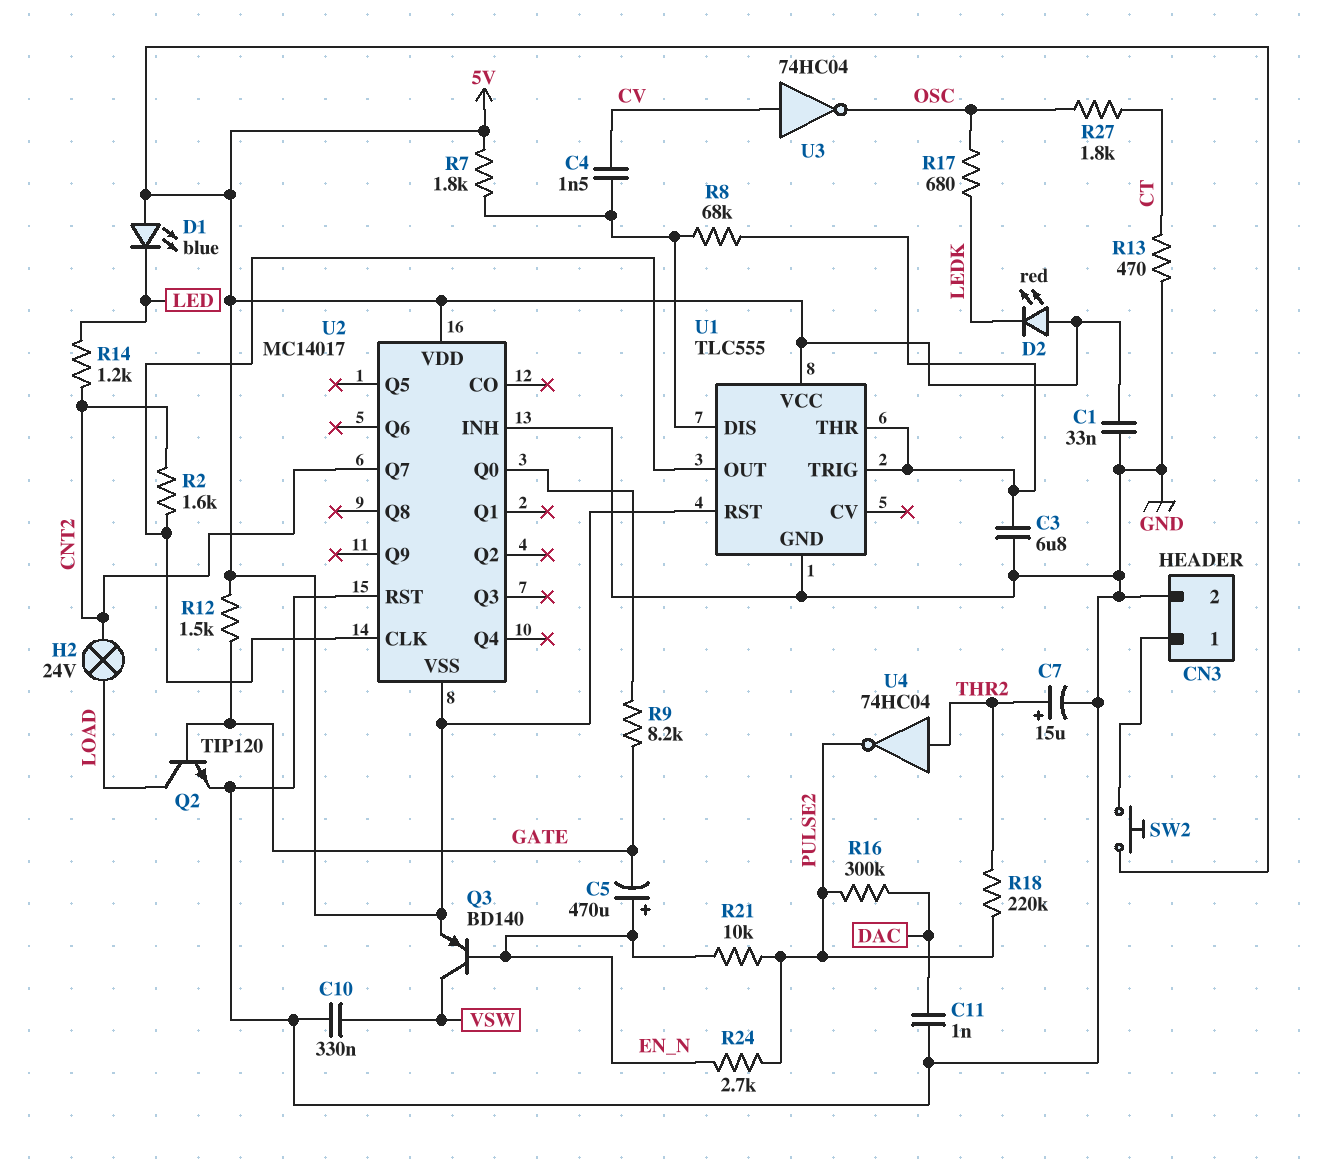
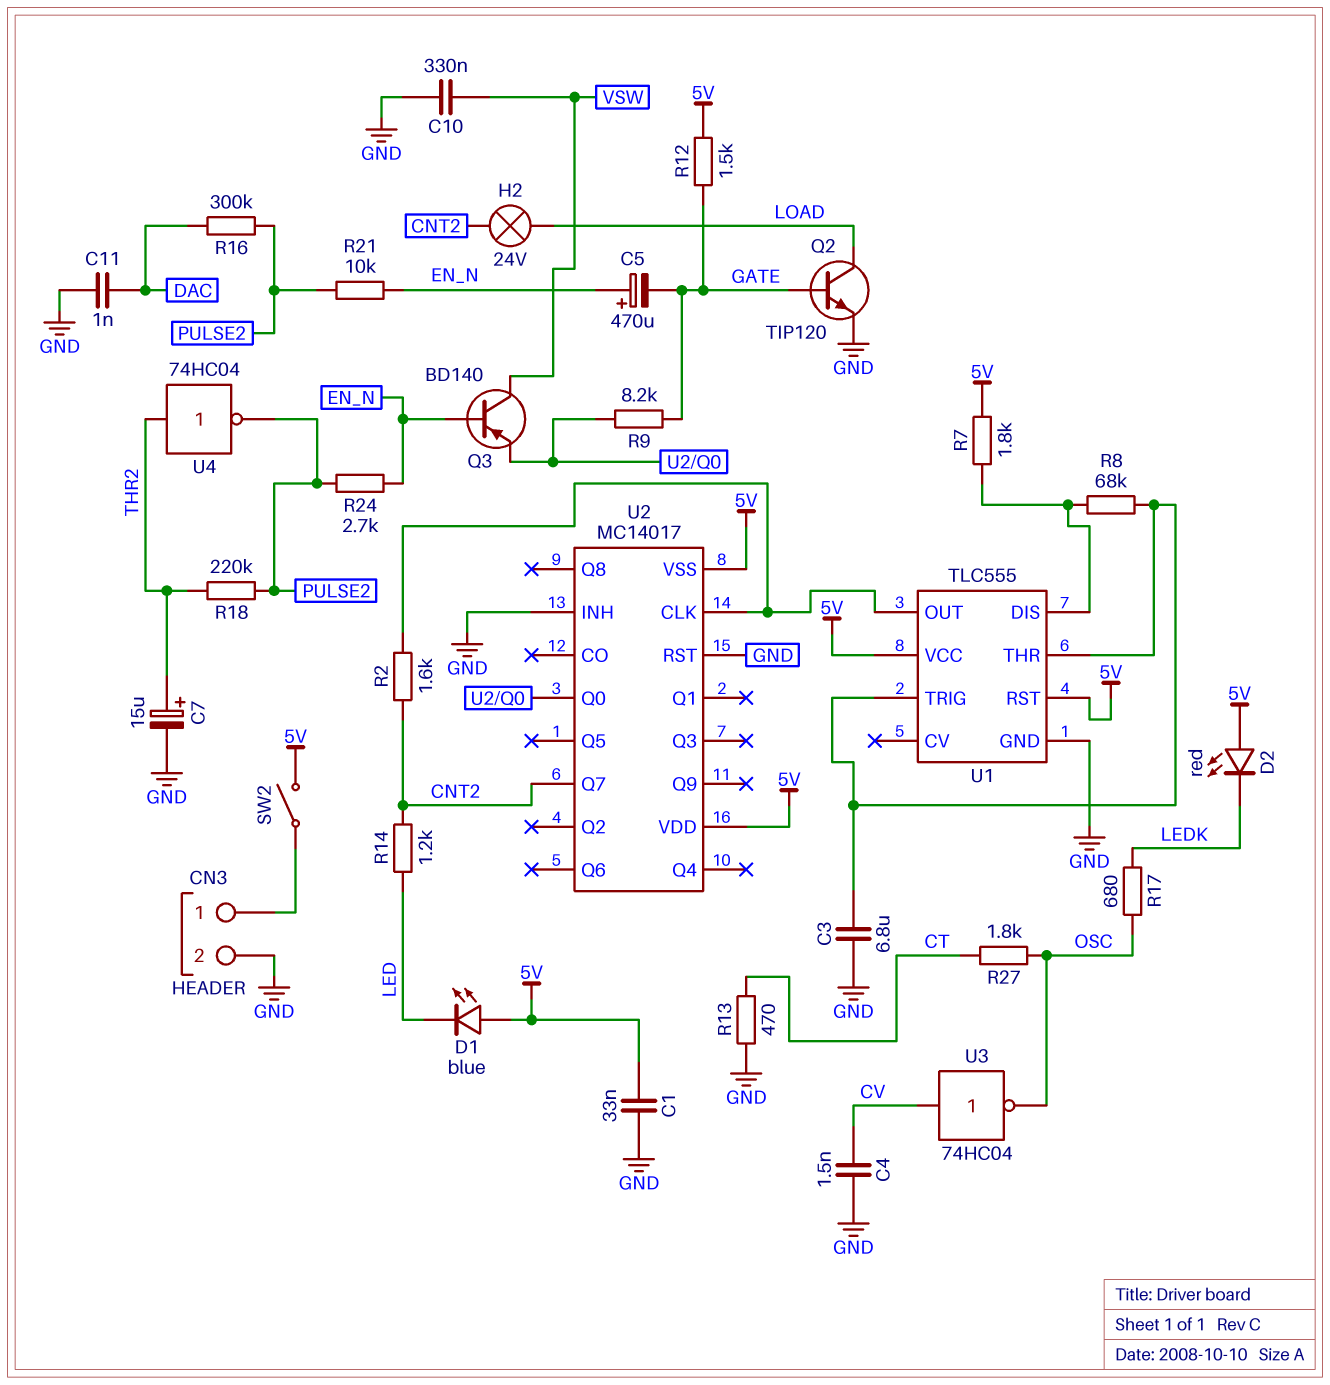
C4: 1.5nF (CV, U1/DIS) -> 1.5nF (CV, GND)
Q3: PNP BD140 (B EN_N, C VSW, E 5V) -> PNP BD140 (B EN_N, C VSW, E U2/Q0)
SW2: button (5V, CN3/1) -> switch (5V, CN3/1)

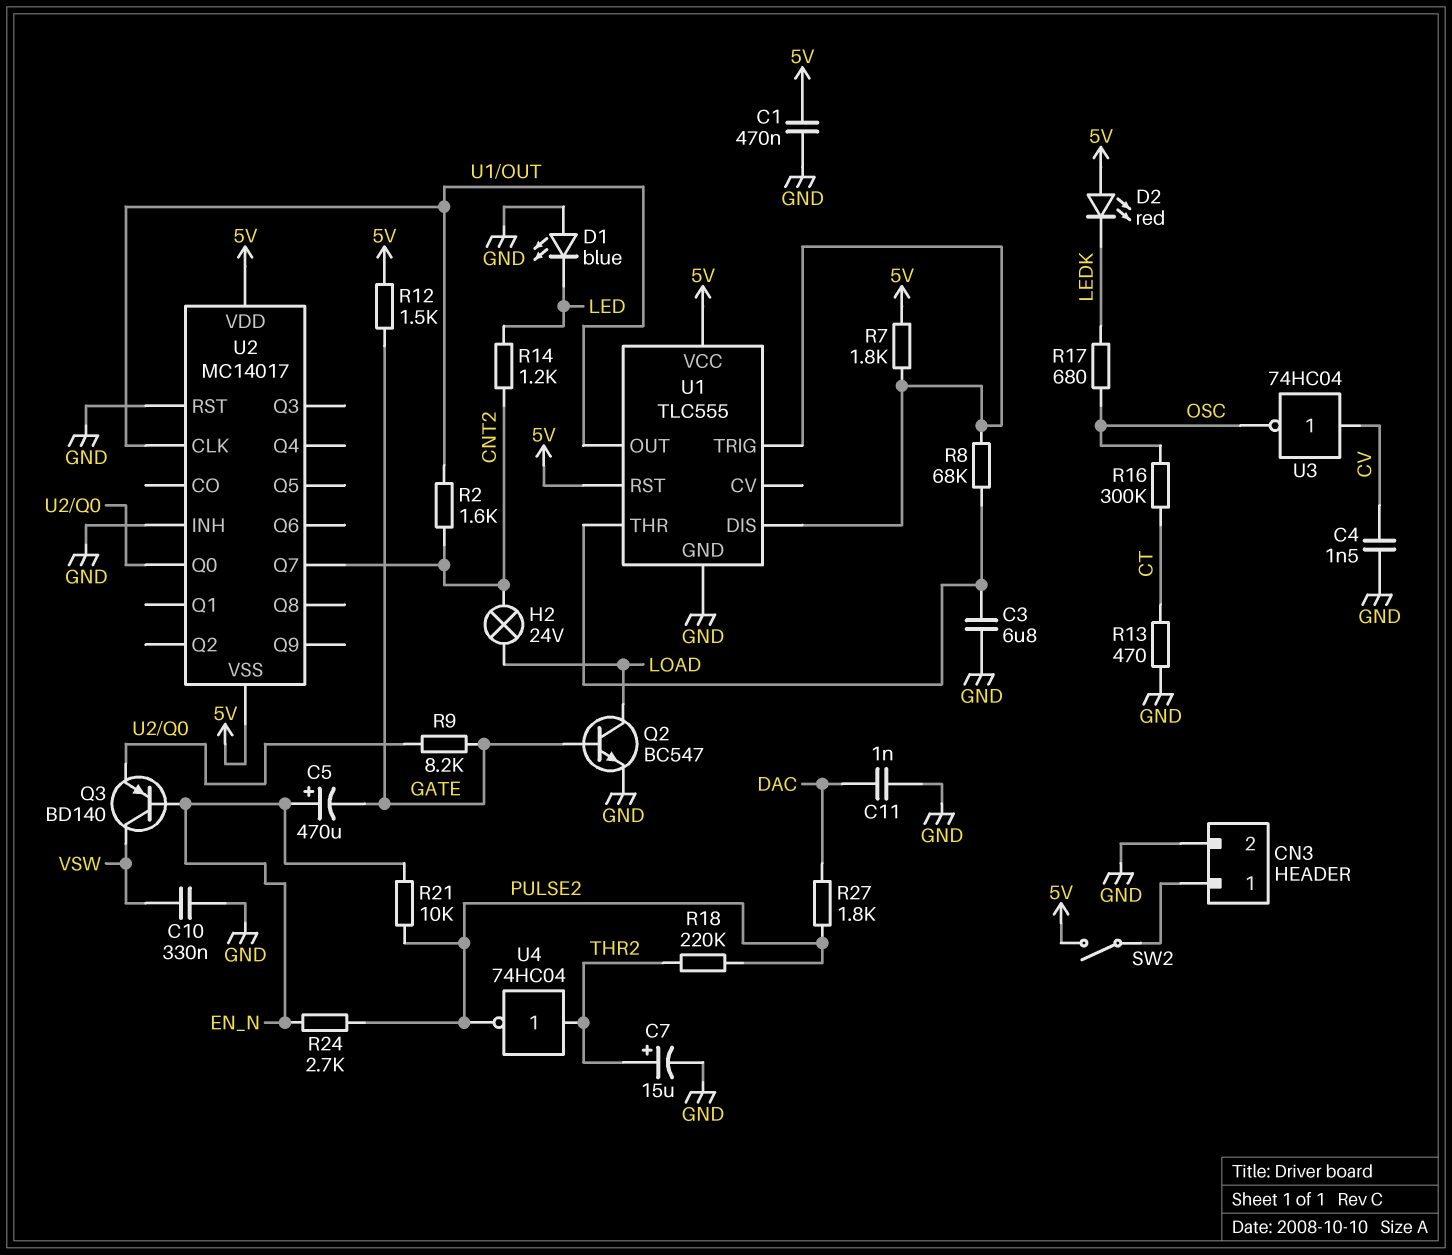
C1: 33nF (5V, GND) -> 470nF (5V, GND)
D1: LED blue (A 5V, K LED) -> LED blue (A GND, K LED)
Q2: NPN TIP120 (B GATE, C LOAD, E GND) -> NPN BC547 (B GATE, C LOAD, E GND)
R16: 300k (DAC, PULSE2) -> 300k (CT, OSC)
R27: 1.8k (CT, OSC) -> 1.8k (DAC, PULSE2)
U1 pin TRIG: U1/THR -> U1/DIS

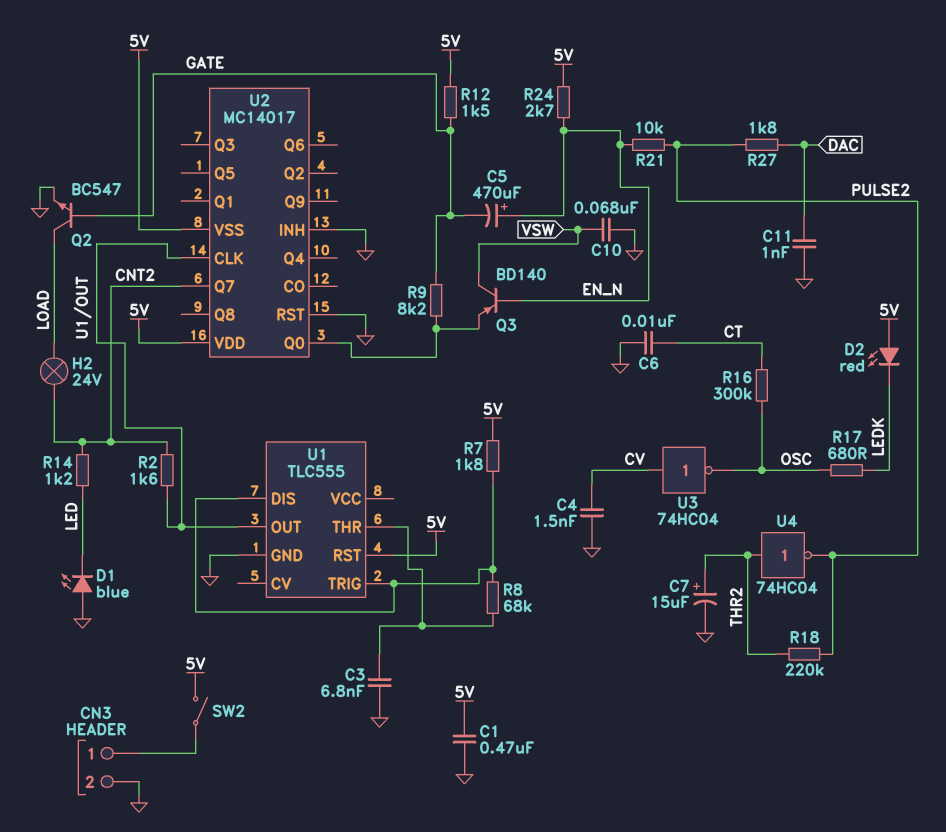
C3: 6.8uF (GND, U1/THR) -> 6.8nF (GND, U1/THR)
C6: none -> 10nF (CT, GND)
C10: 330nF (GND, VSW) -> 68nF (GND, VSW)
R13: 470 (CT, GND) -> none
R24: 2.7k (EN_N, PULSE2) -> 2.7k (5V, EN_N)
U1 pin VCC: 5V -> none

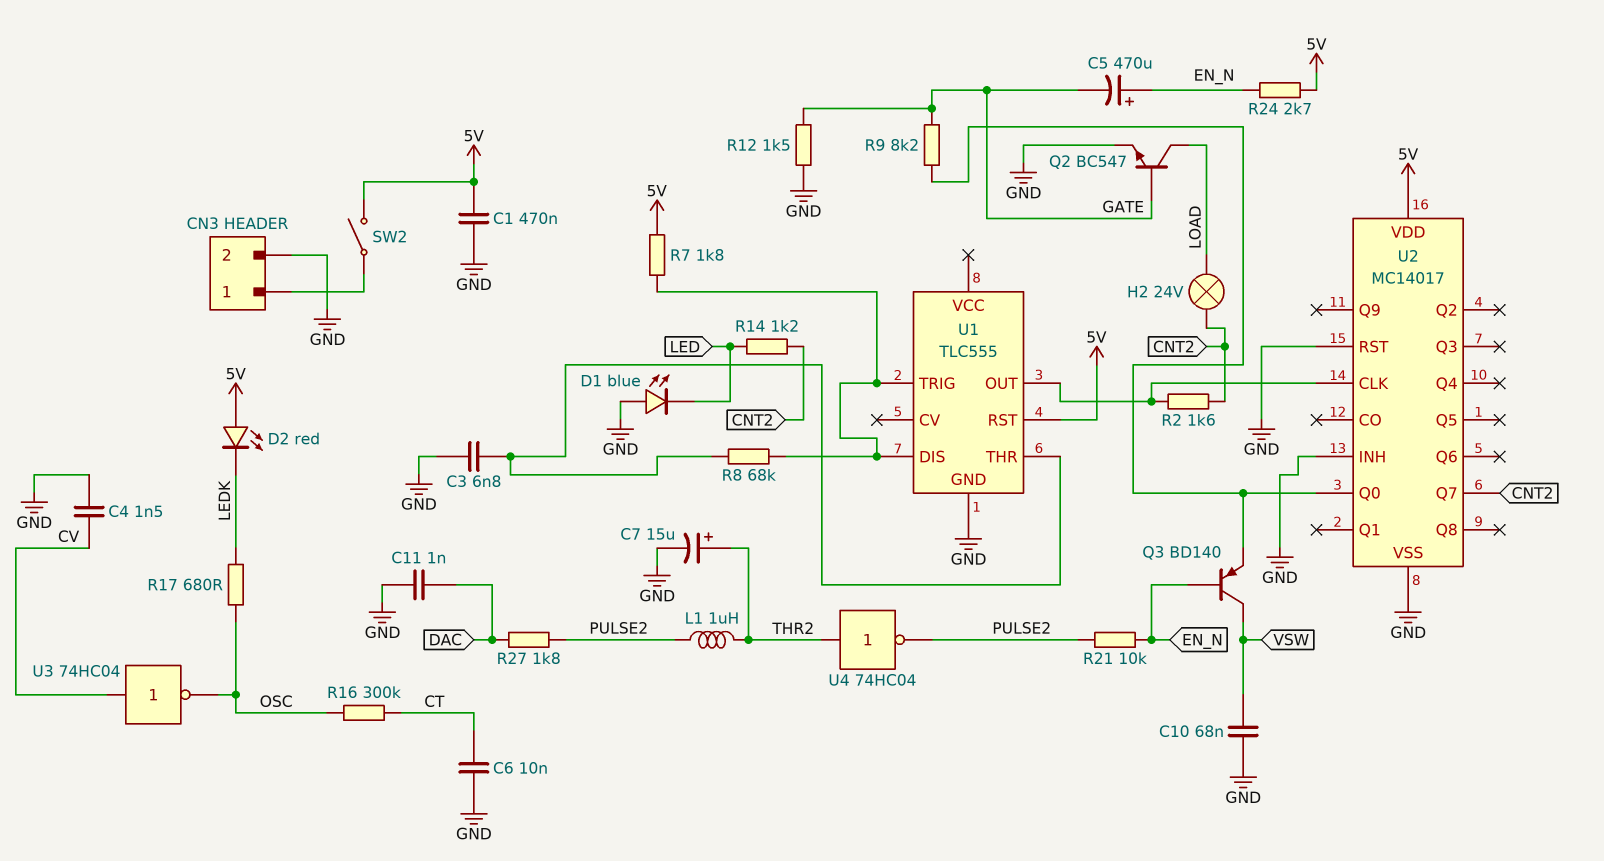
L1: none -> 1uH (PULSE2, THR2)
R12: 1.5k (5V, GATE) -> 1.5k (GATE, GND)
R18: 220k (PULSE2, THR2) -> none
U2 pin VSS: 5V -> GND

